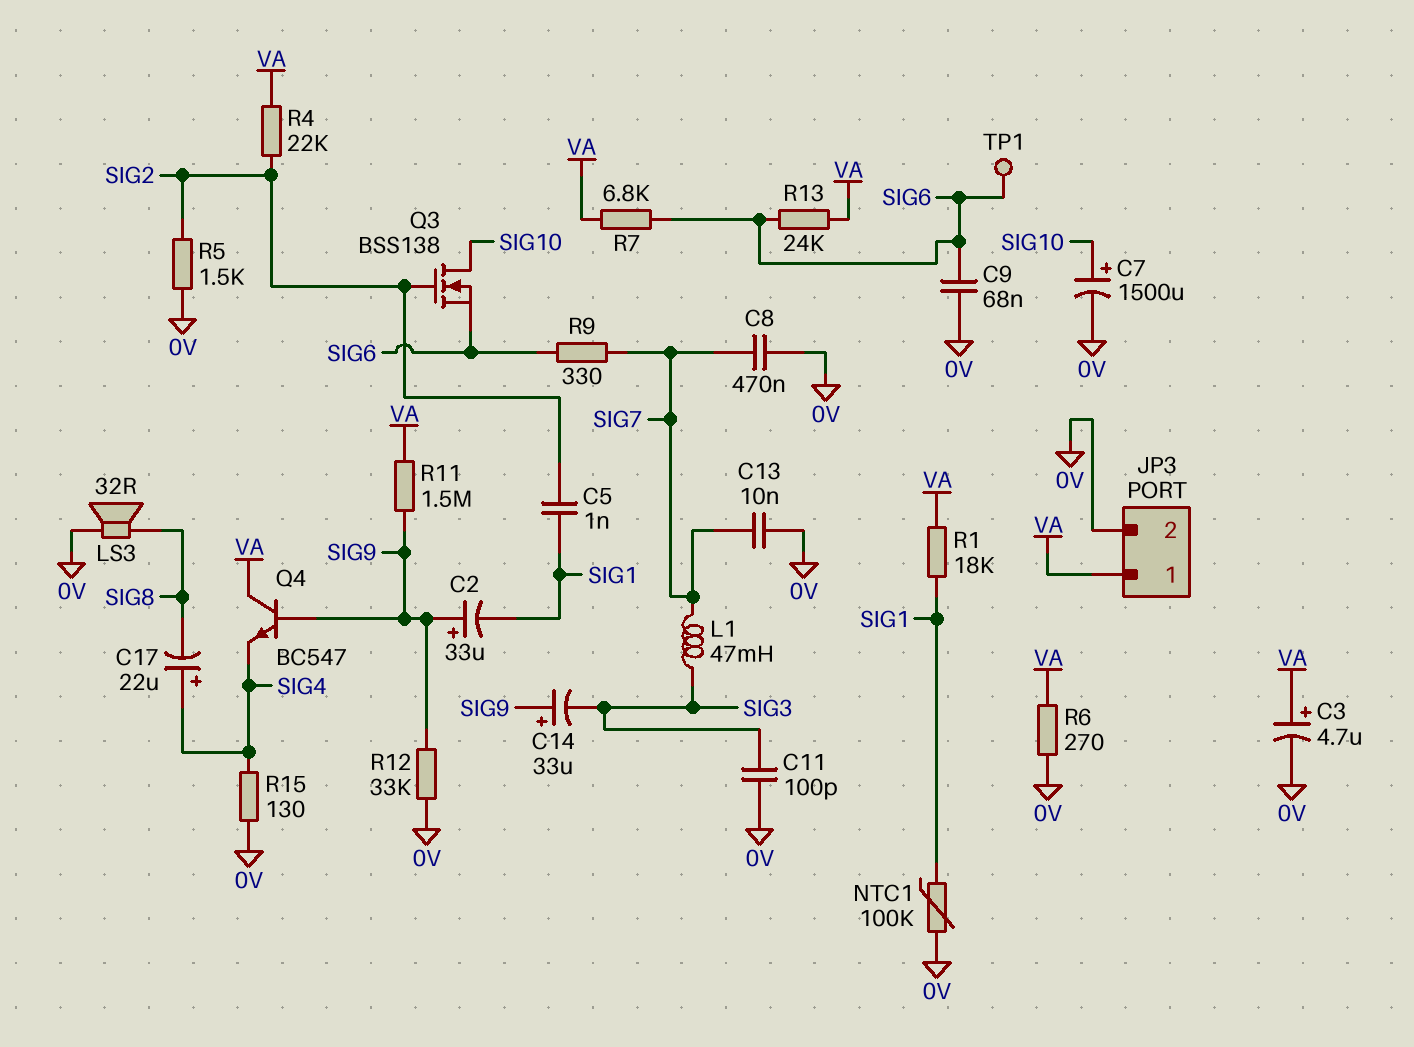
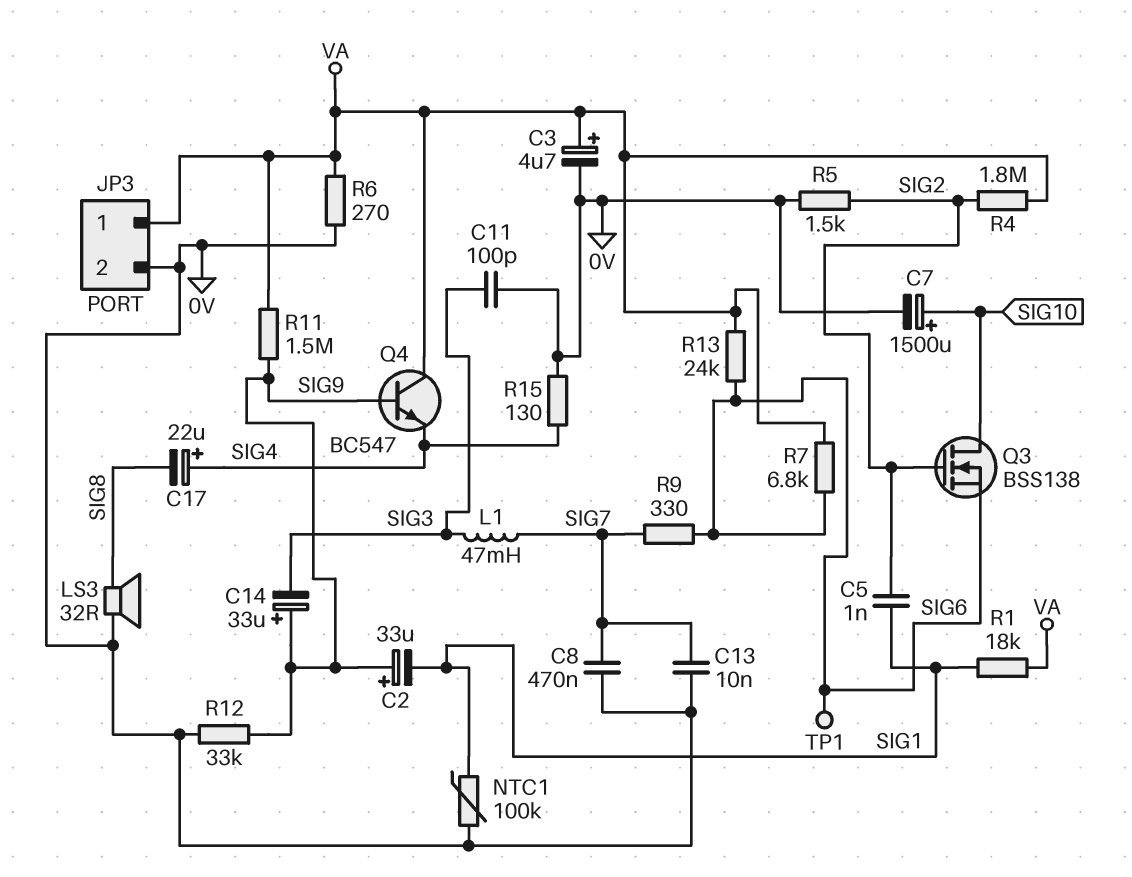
C9: 68nF (0V, SIG6) -> none
R4: 22k (SIG2, VA) -> 1.8M (SIG2, VA)

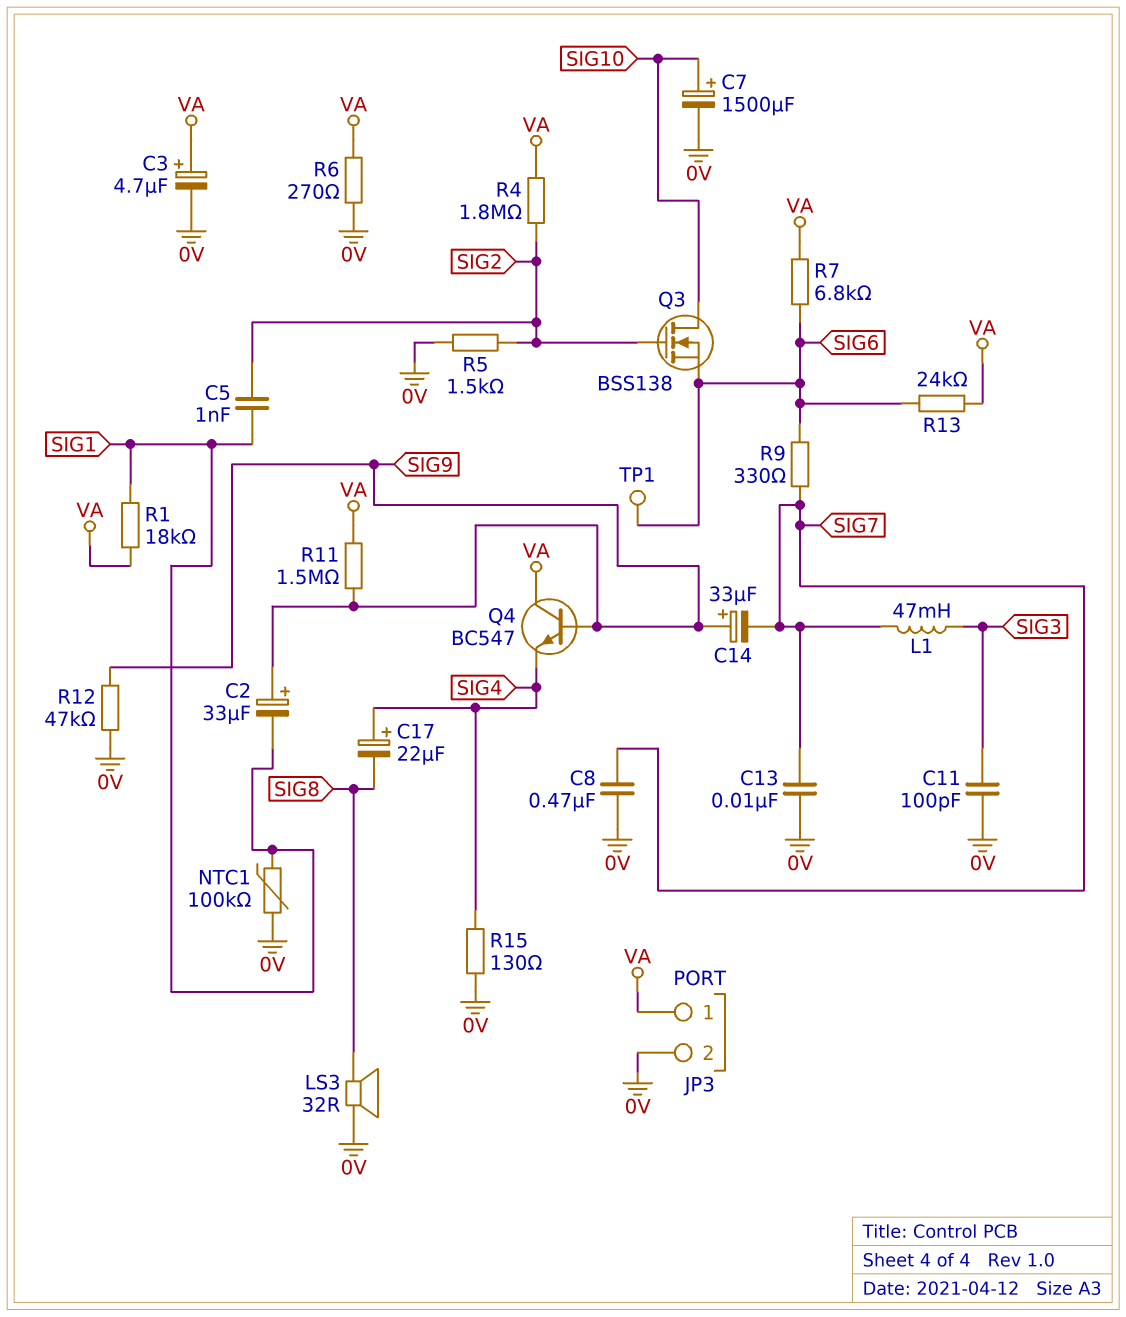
C14: 33uF (plus SIG9, minus SIG3) -> 33uF (plus SIG9, minus SIG7)
R12: 33k (0V, SIG9) -> 47k (0V, SIG9)

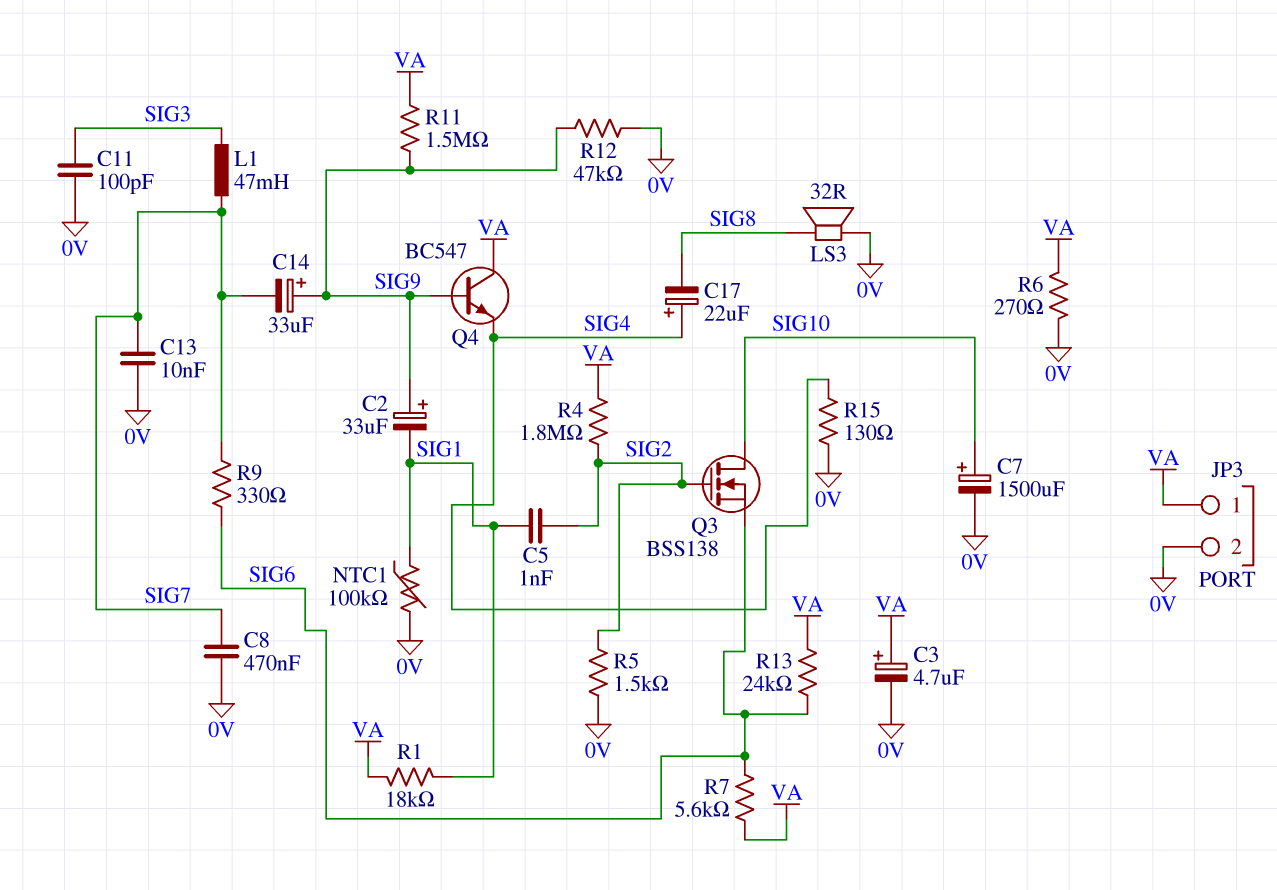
R7: 6.8k (SIG6, VA) -> 5.6k (SIG6, VA)
TP1: test point (SIG6) -> none

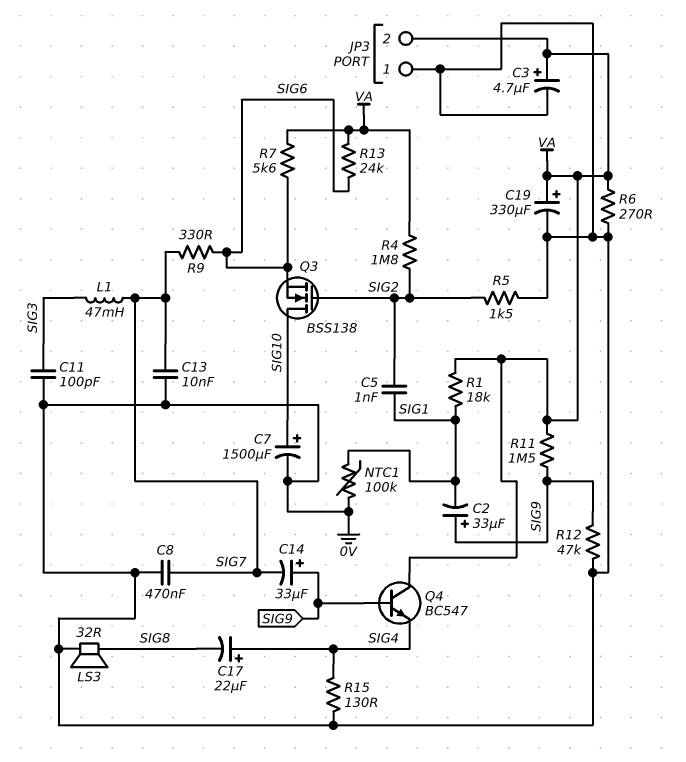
C19: none -> 330uF (plus VA, minus 0V)
JP3 pin 1: VA -> 0V
JP3 pin 2: 0V -> VA

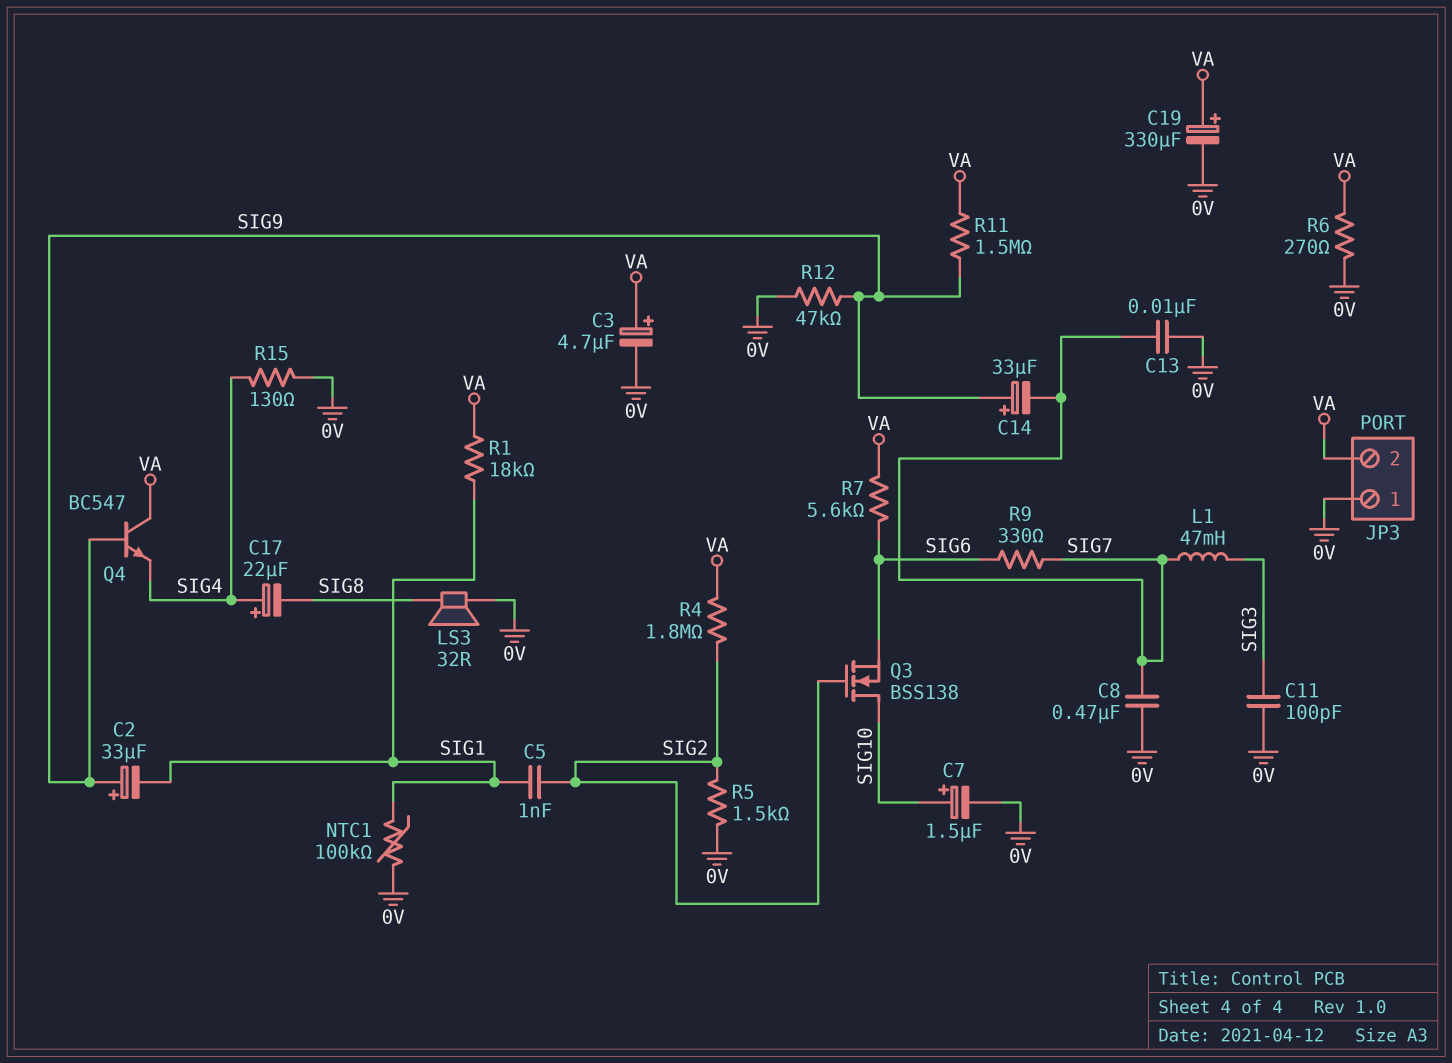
C7: 1500uF (plus SIG10, minus 0V) -> 1.5uF (plus SIG10, minus 0V)
R13: 24k (SIG6, VA) -> none

